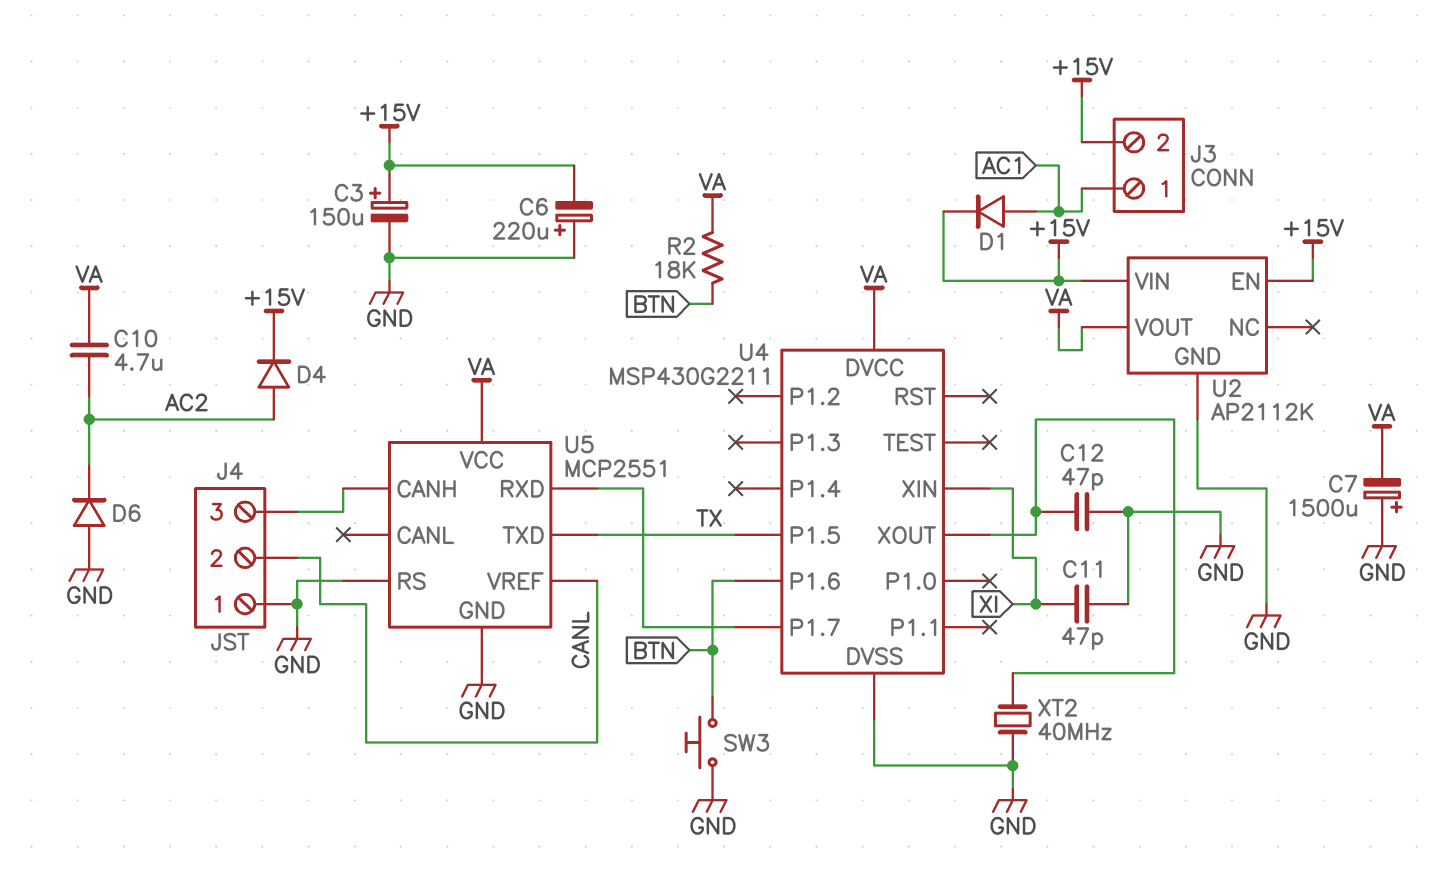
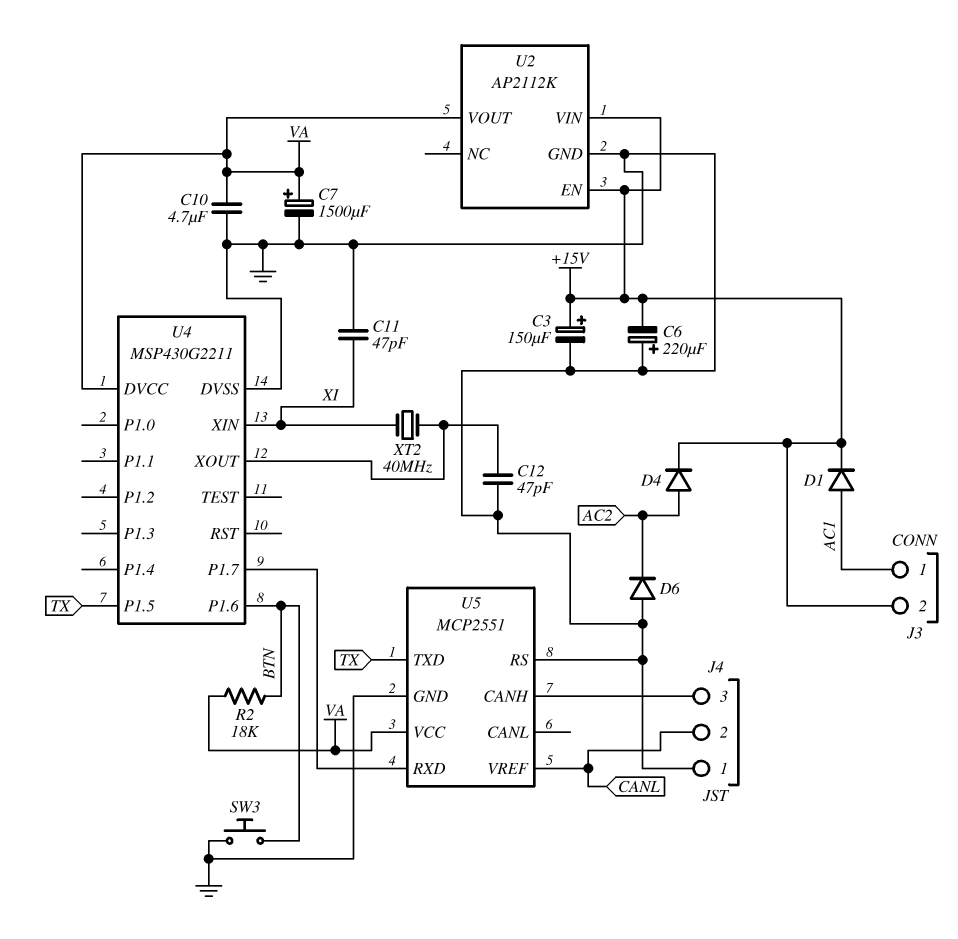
C7: 1500uF (plus GND, minus VA) -> 1500uF (plus VA, minus GND)
C10: 4.7uF (AC2, VA) -> 4.7uF (GND, VA)
XT2: 40MHz (GND, U4/XOUT) -> 40MHz (U4/XOUT, XI)

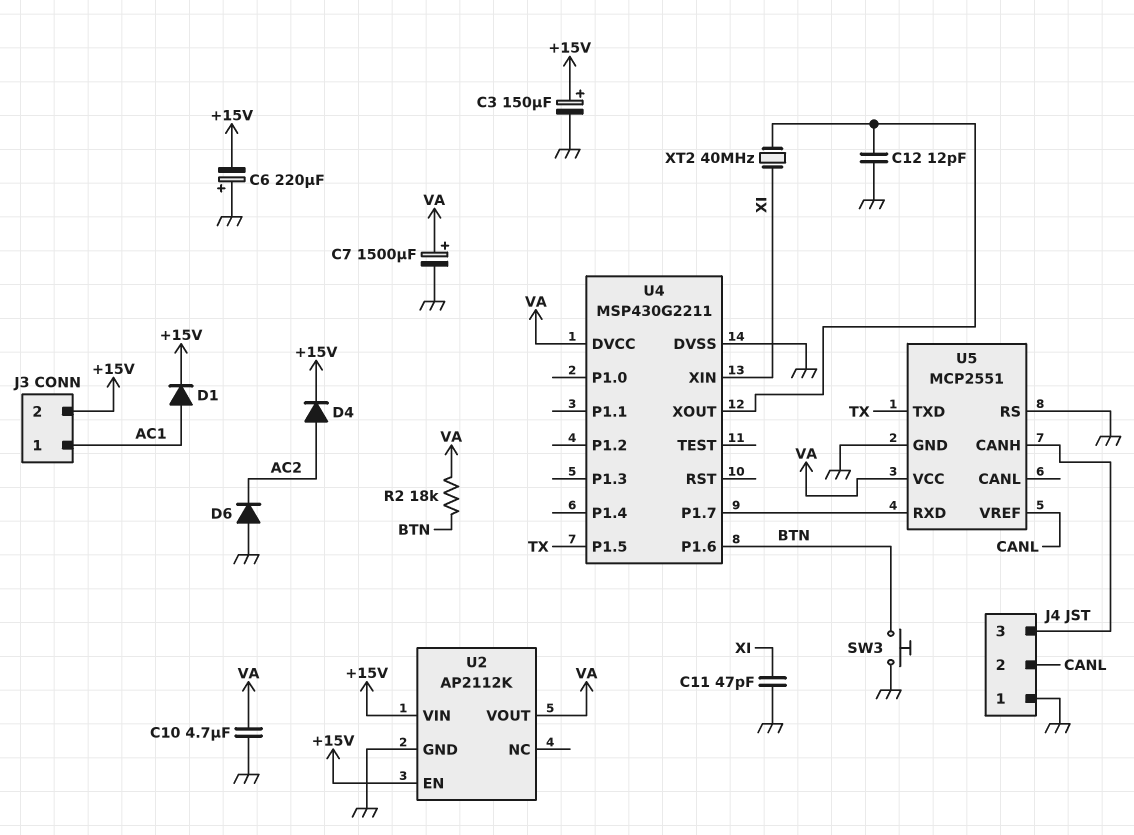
C12: 47pF (GND, U4/XOUT) -> 12pF (GND, U4/XOUT)

